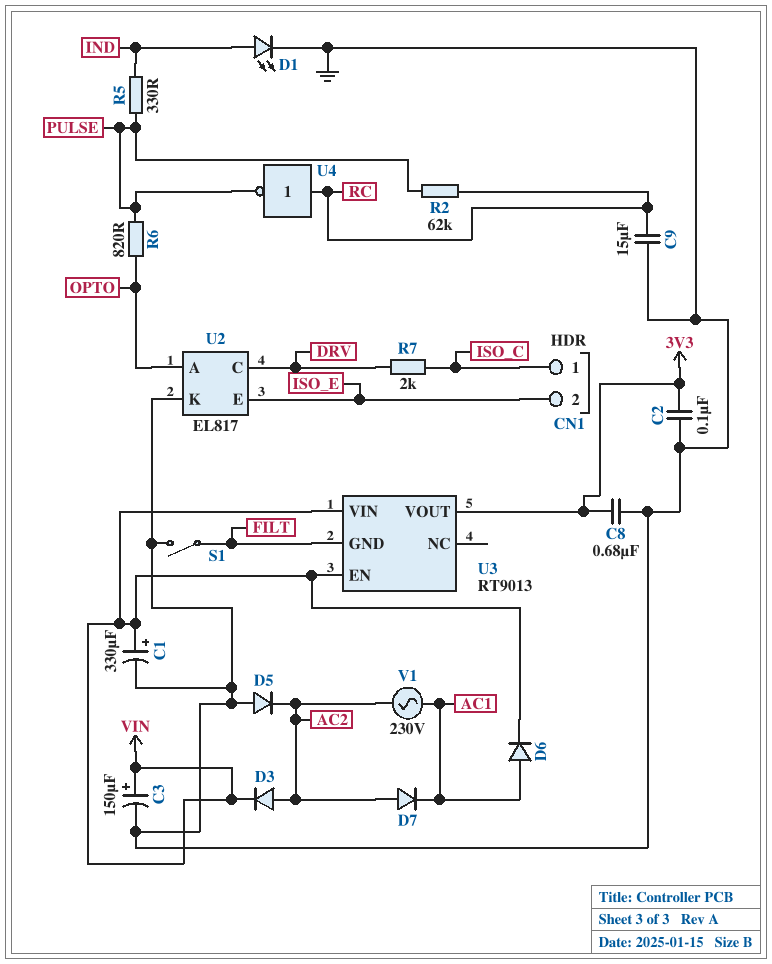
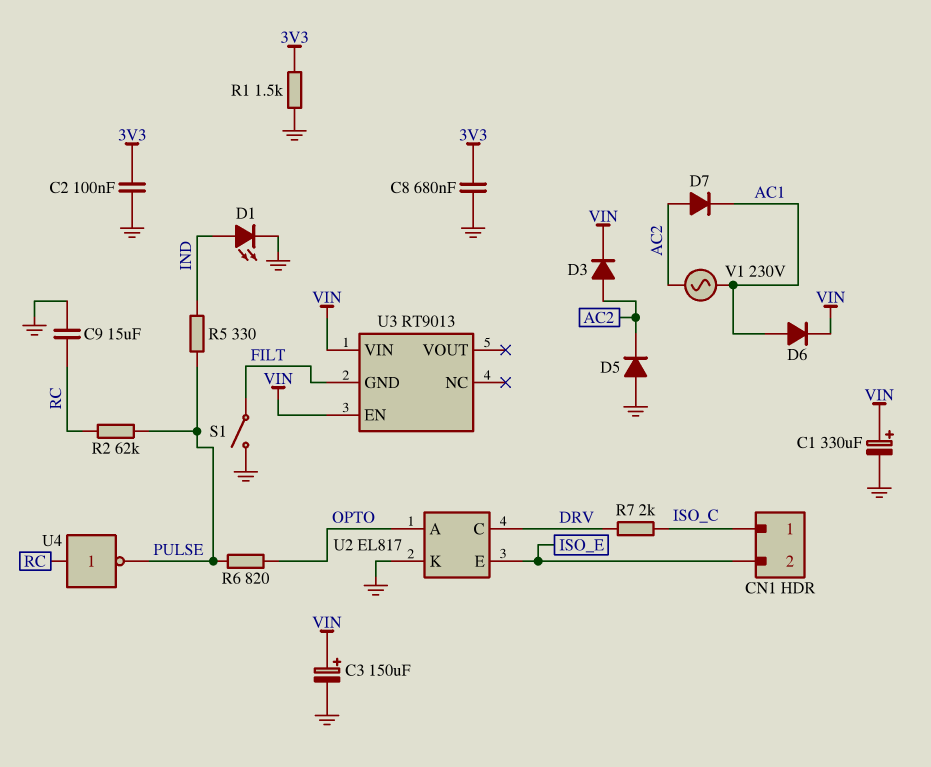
R1: none -> 1.5k (3V3, GND)
U3 pin VOUT: 3V3 -> none

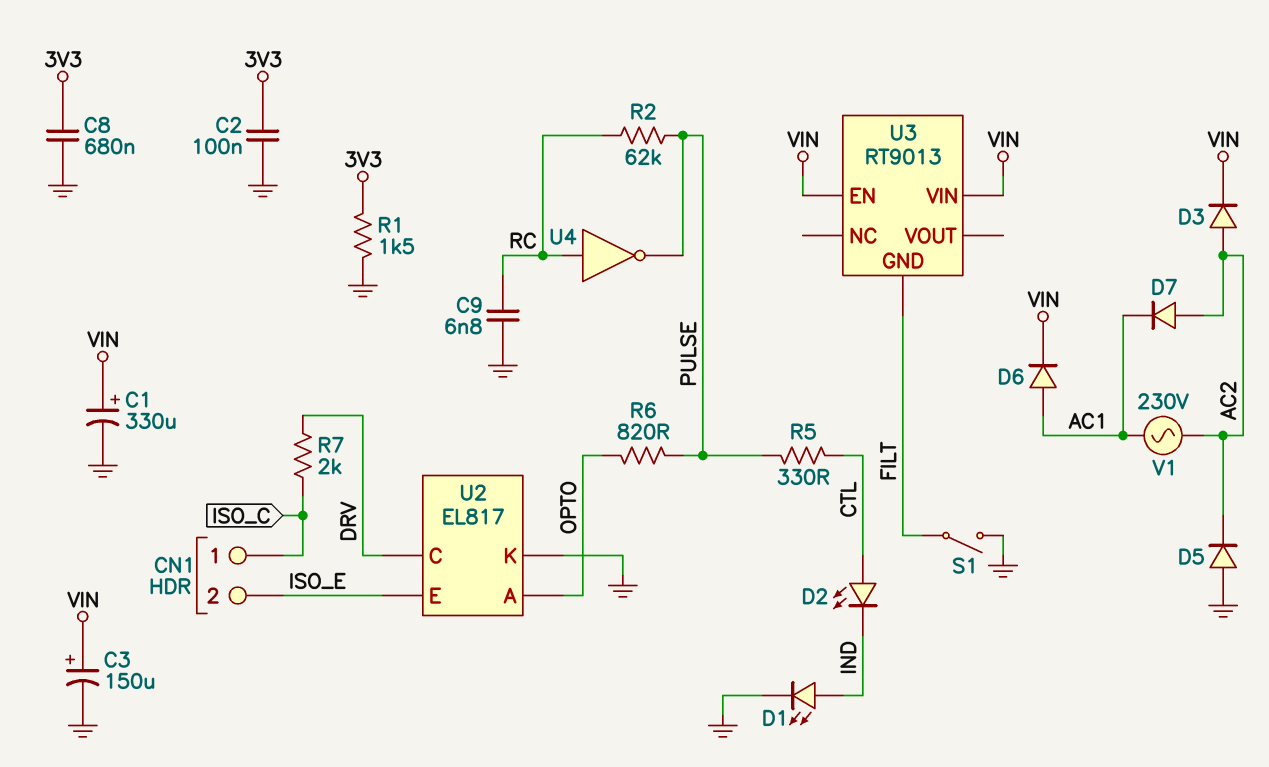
C9: 15uF (GND, RC) -> 6.8nF (GND, RC)
D2: none -> LED (A CTL, K IND)
R5: 330 (IND, PULSE) -> 330 (CTL, PULSE)

